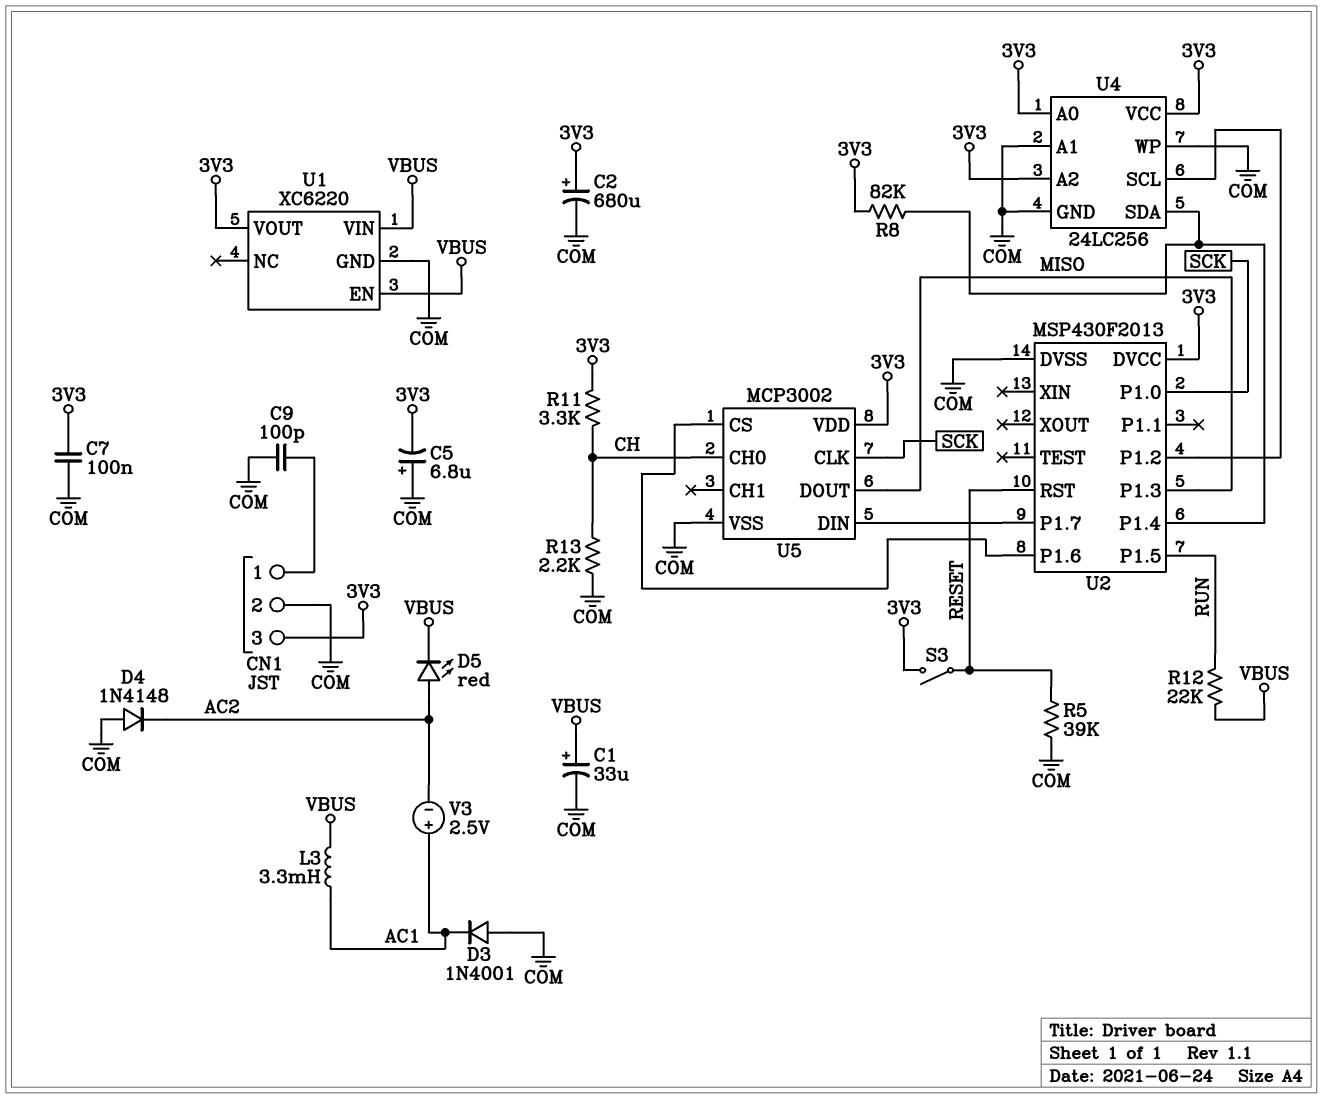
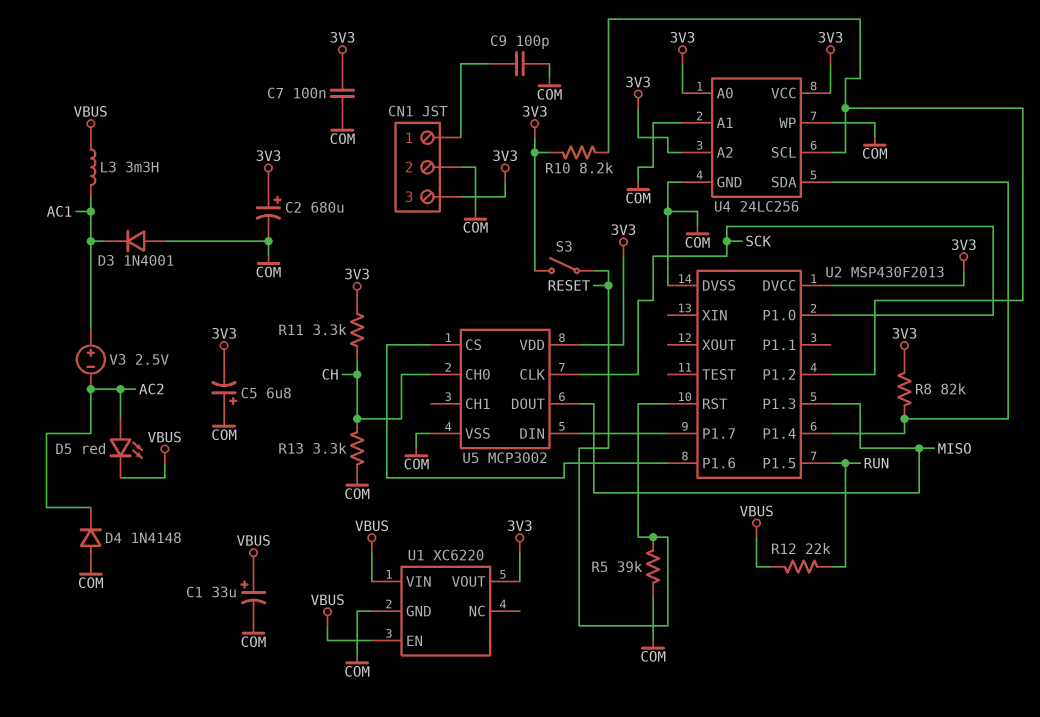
R10: none -> 8.2k (3V3, U2/P1.2)
R13: 2.2k (CH, COM) -> 3.3k (CH, COM)

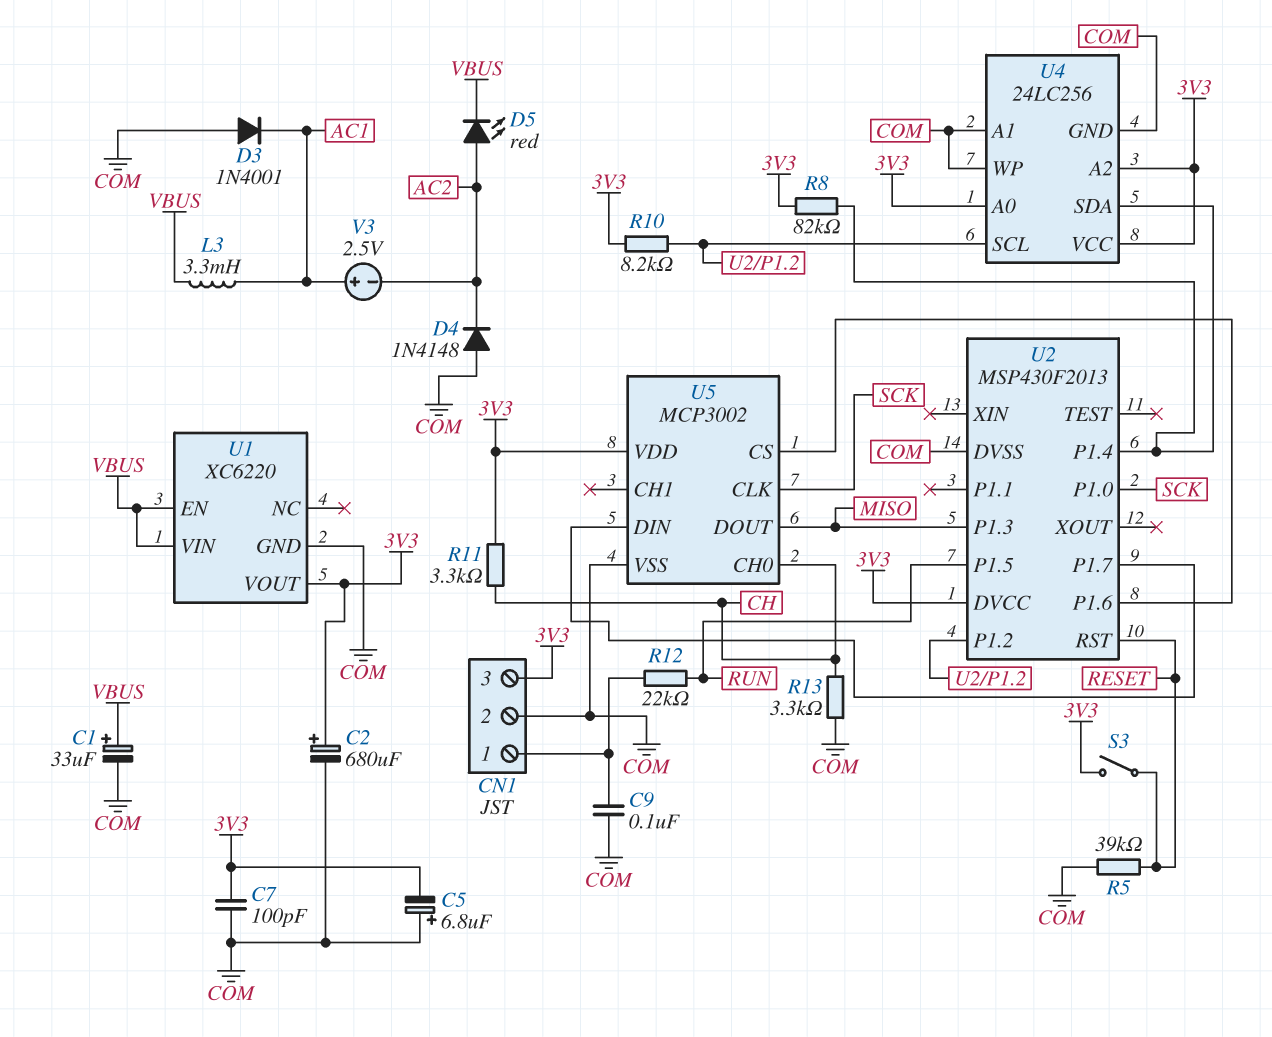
C7: 100nF (3V3, COM) -> 100pF (3V3, COM)
C9: 100pF (CN1/1, COM) -> 100nF (CN1/1, COM)
R12: 22k (RUN, VBUS) -> 22k (CN1/1, RUN)

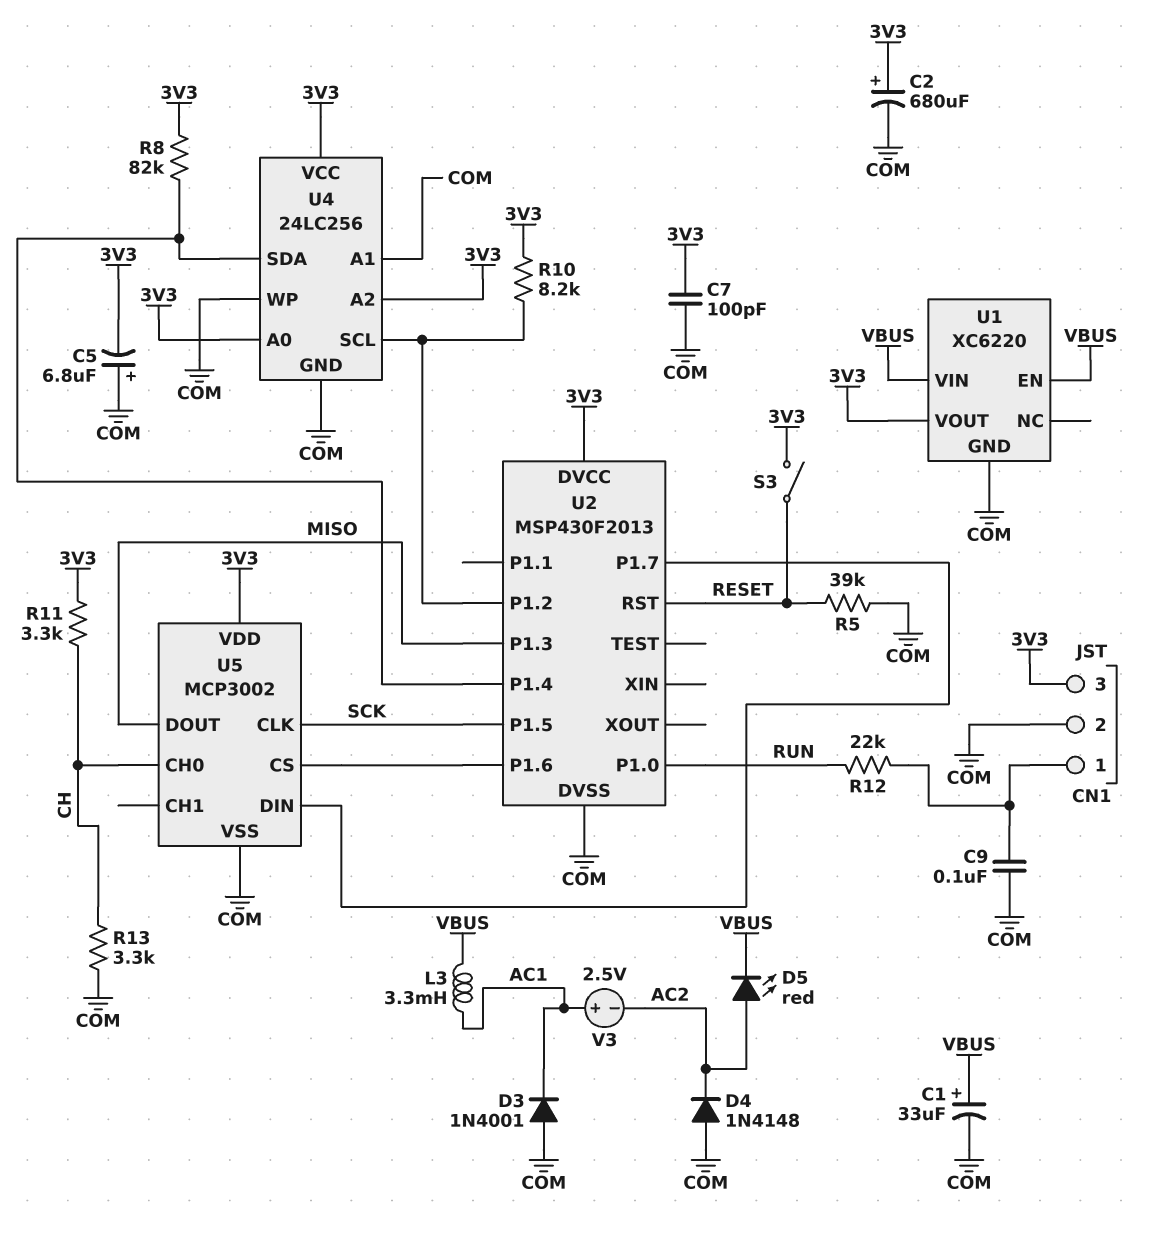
U2 pin P1.0: SCK -> RUN
U2 pin P1.5: RUN -> SCK

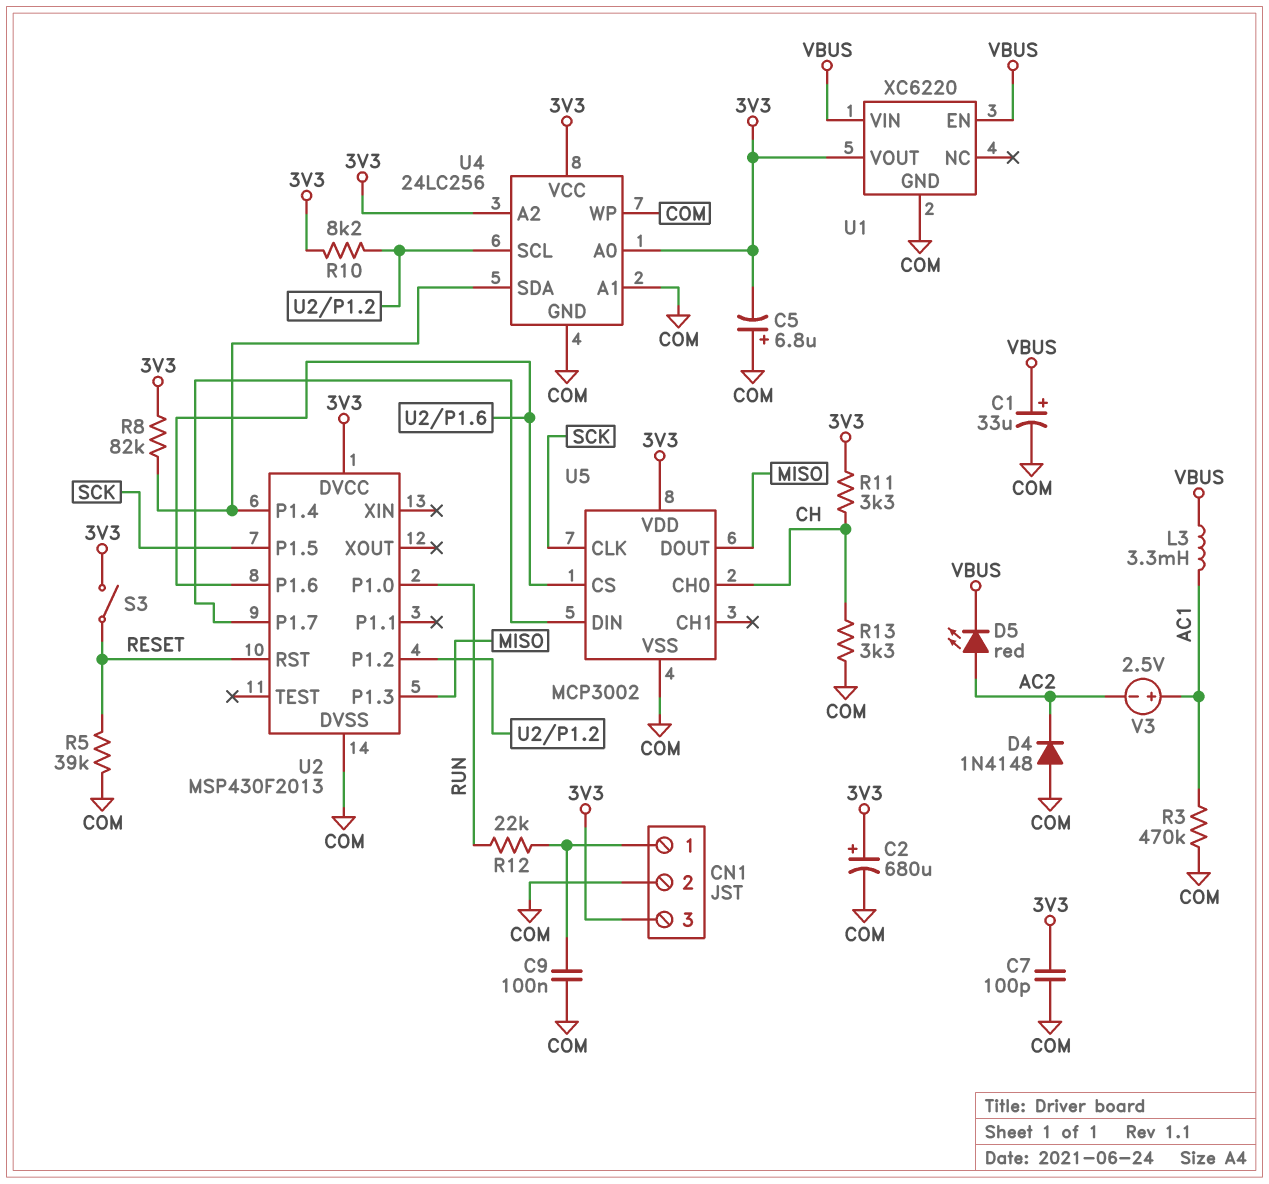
D3: diode 1N4001 (A COM, K AC1) -> none
R3: none -> 470k (AC1, COM)

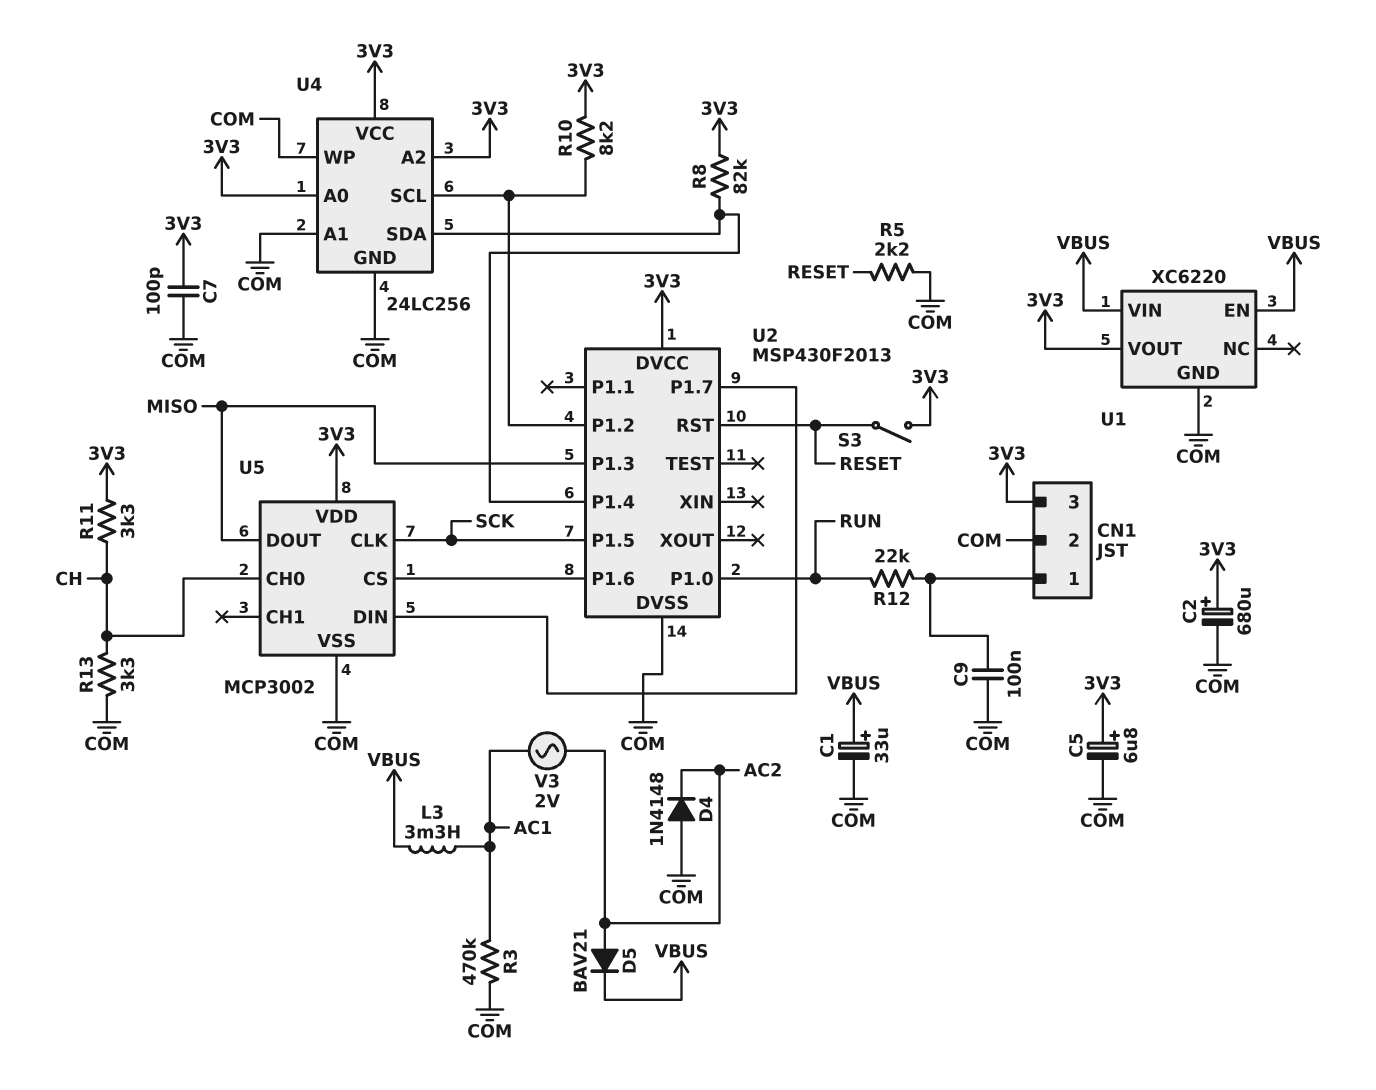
C5: 6.8uF (plus COM, minus 3V3) -> 6.8uF (plus 3V3, minus COM)
D5: LED red (A AC2, K VBUS) -> diode BAV21 (A AC2, K VBUS)
R5: 39k (COM, RESET) -> 2.2k (COM, RESET)
V3: 2.5V (plus AC1, minus AC2) -> AC 2V (AC1, AC2)

